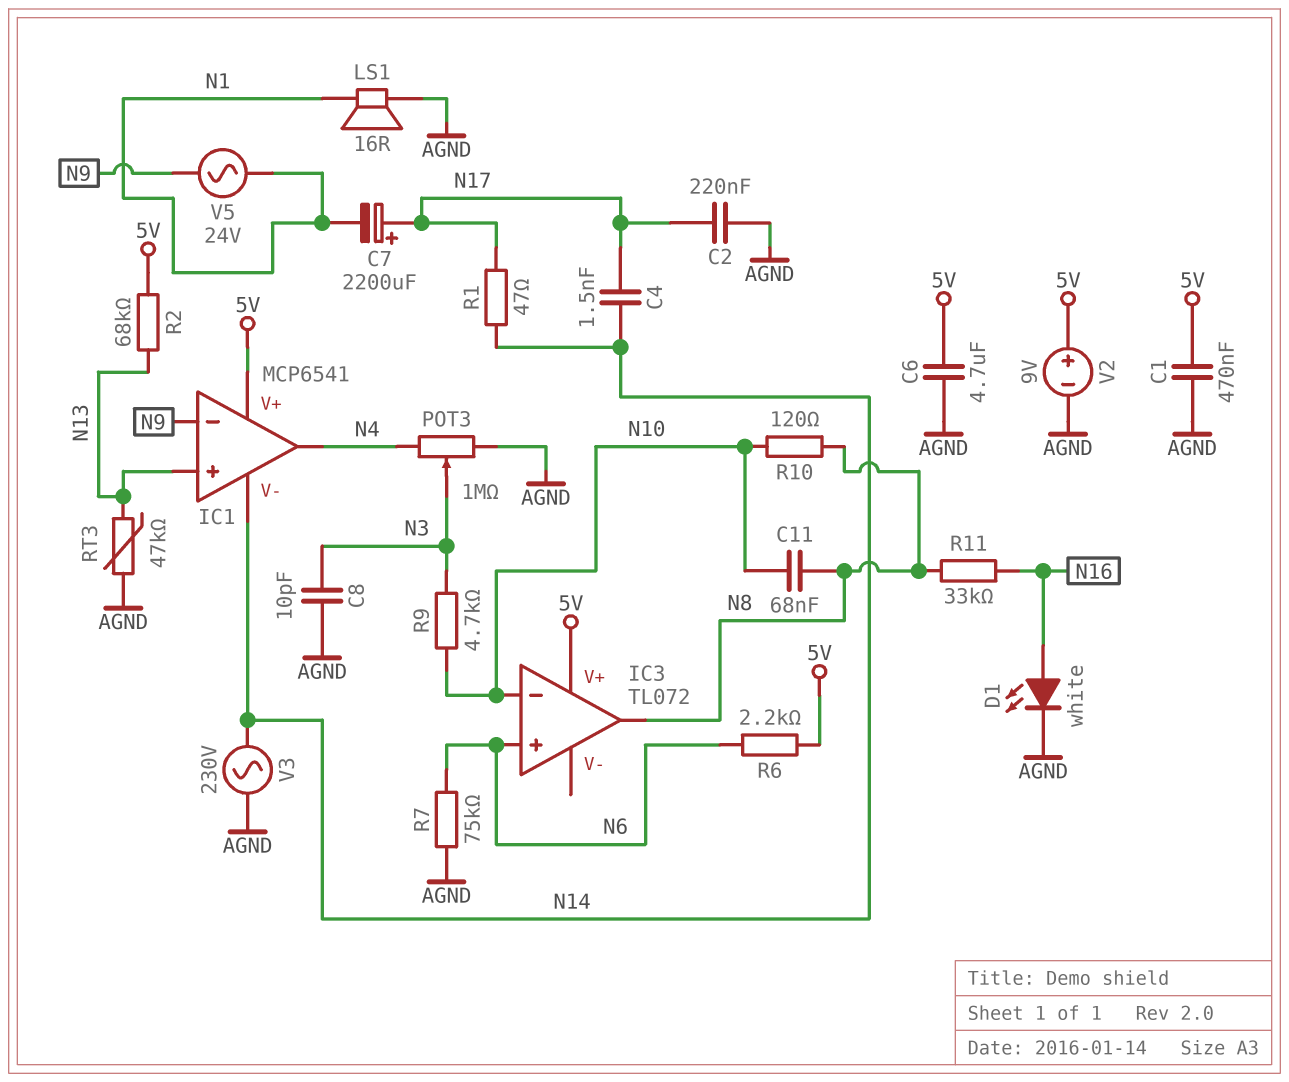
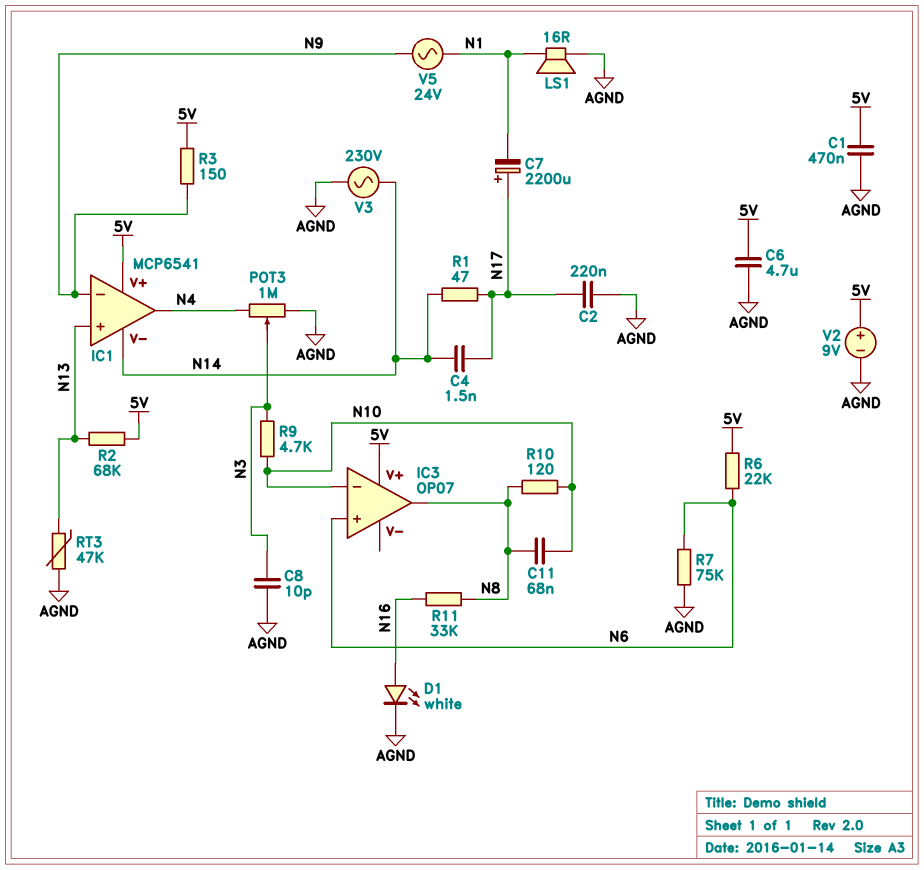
IC3: TL072 -> OP07
R3: none -> 150 (5V, N9)
R6: 2.2k (5V, N6) -> 22k (5V, N6)

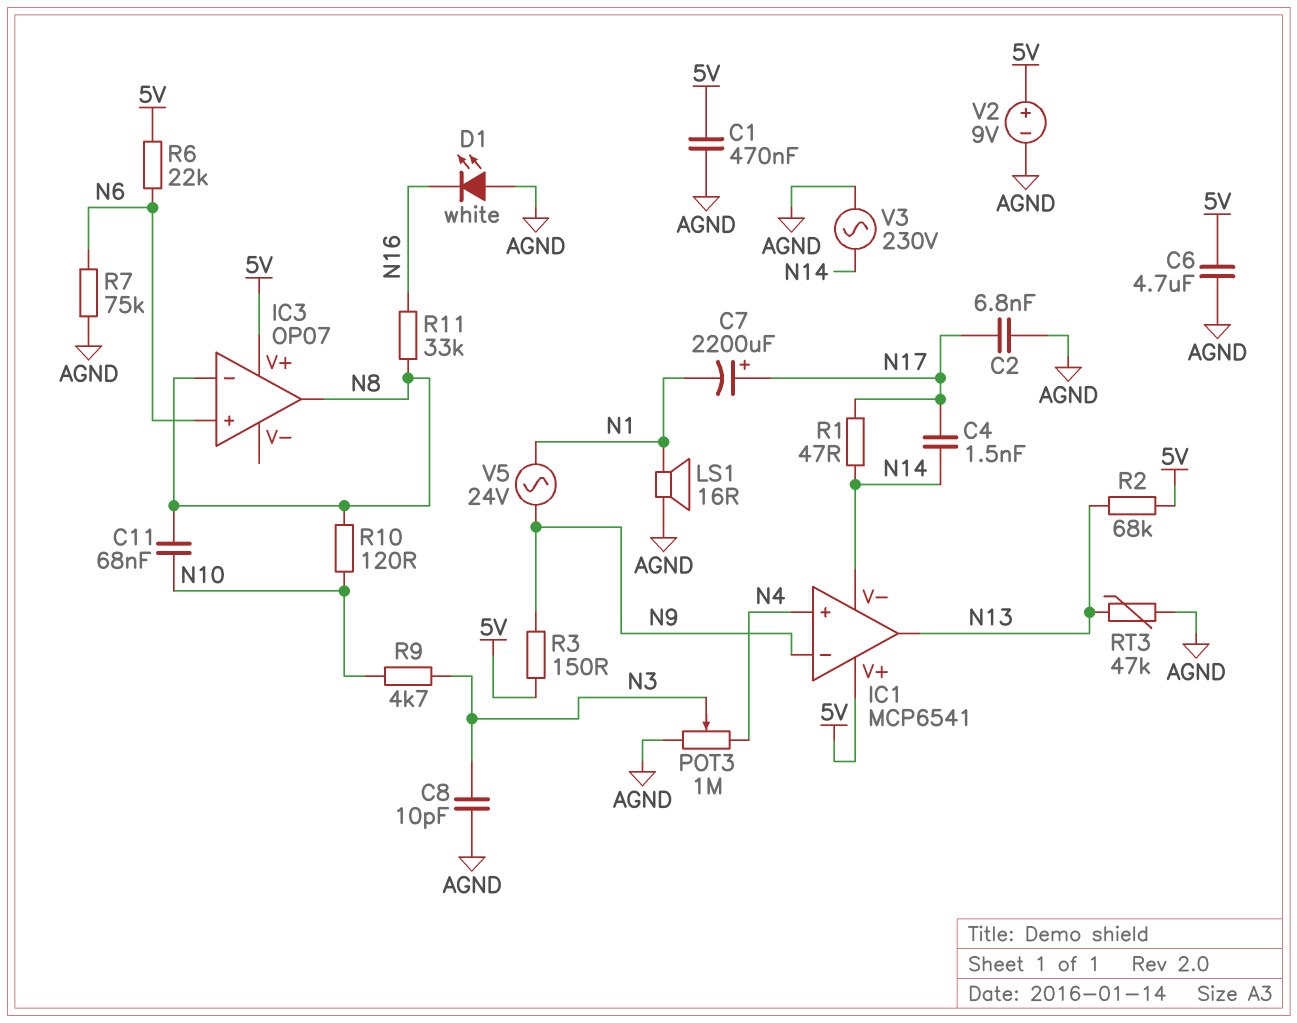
C2: 220nF (AGND, N17) -> 6.8nF (AGND, N17)
D1: LED white (A N16, K AGND) -> LED white (A AGND, K N16)
IC1 pin in+: N13 -> N4
IC1 pin out: N4 -> N13
IC3 pin in-: N10 -> N8

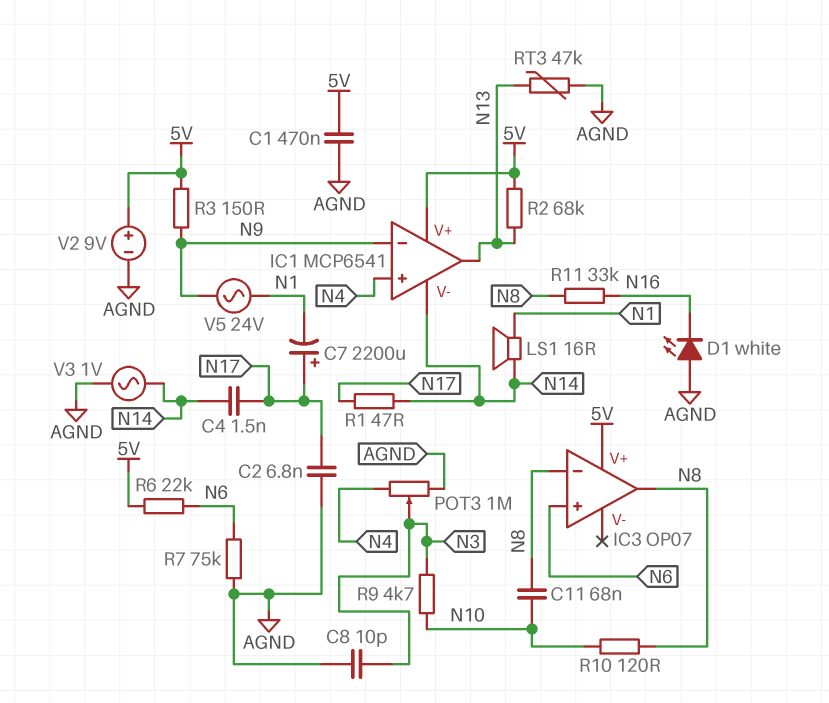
C6: 4.7uF (5V, AGND) -> none
LS1: speaker 16R (AGND, N1) -> speaker 16R (N1, N14)
V3: AC 230V (AGND, N14) -> AC 1V (AGND, N14)

